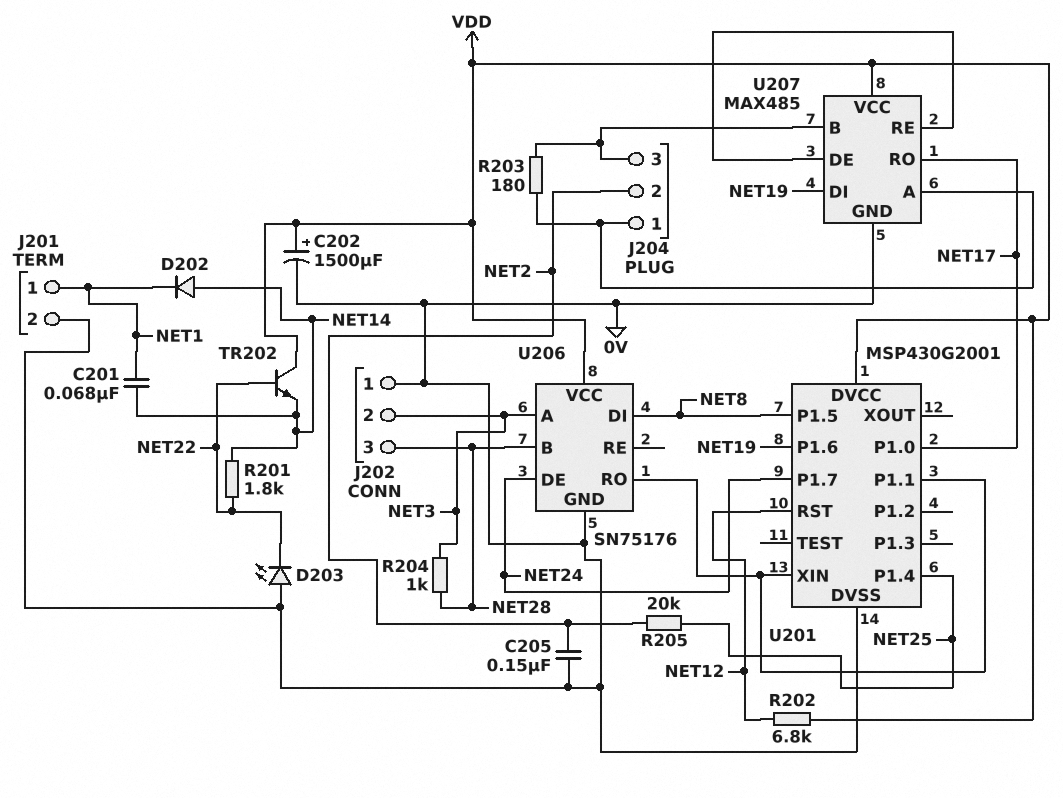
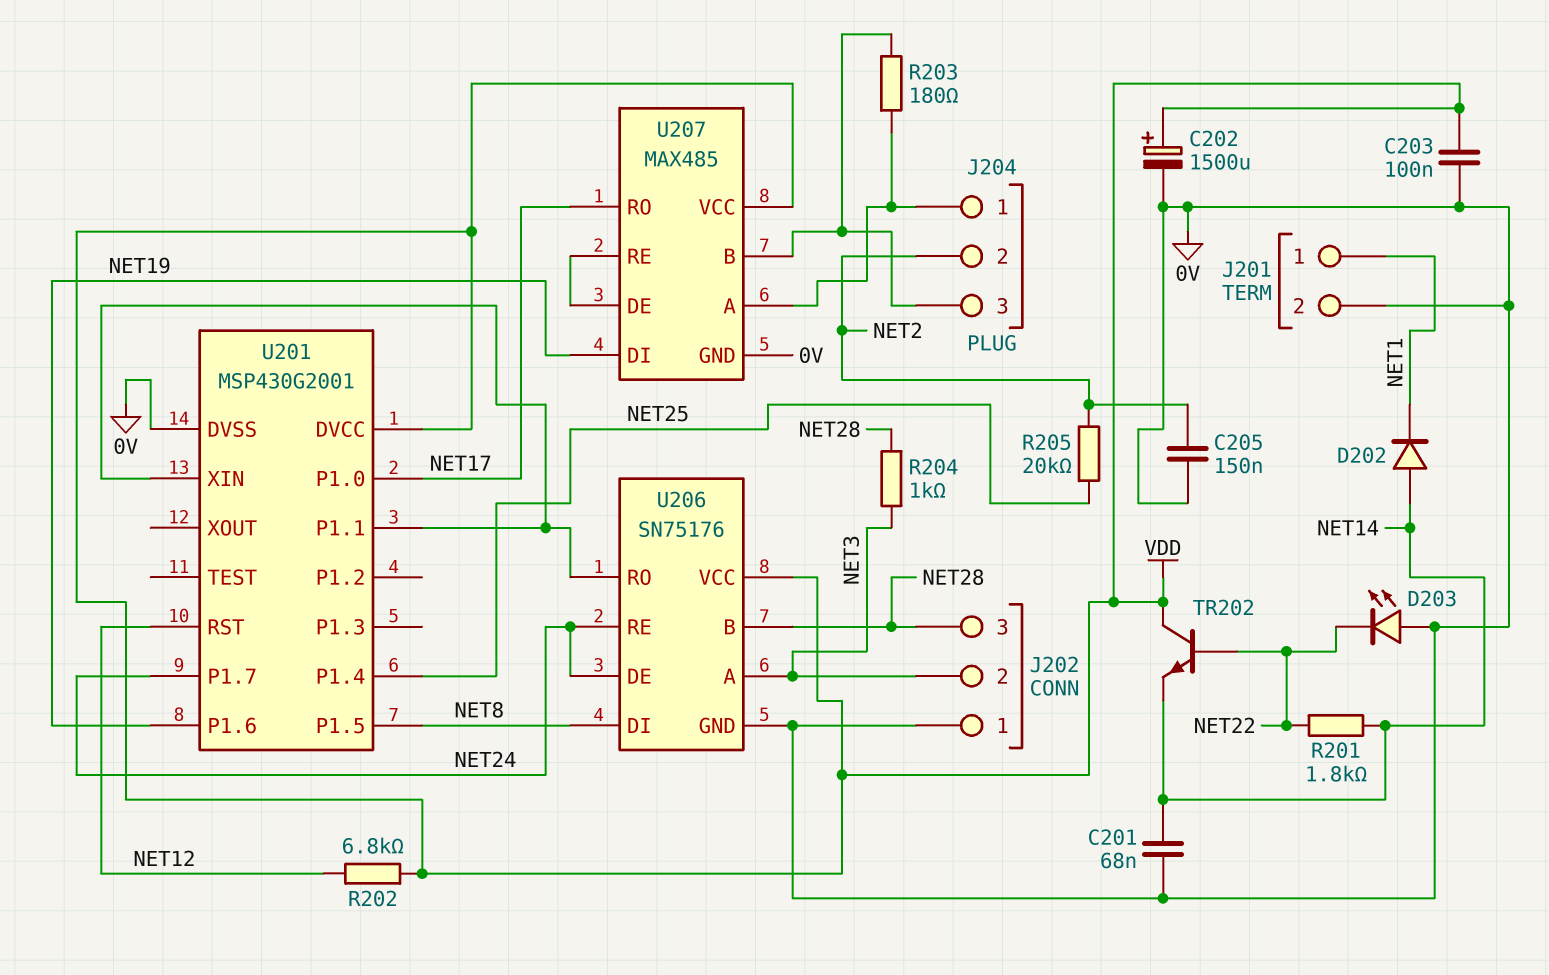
C201: 68nF (NET1, NET14) -> 68nF (0V, NET14)
C203: none -> 100nF (0V, VDD)
U206 pin RE: none -> NET24

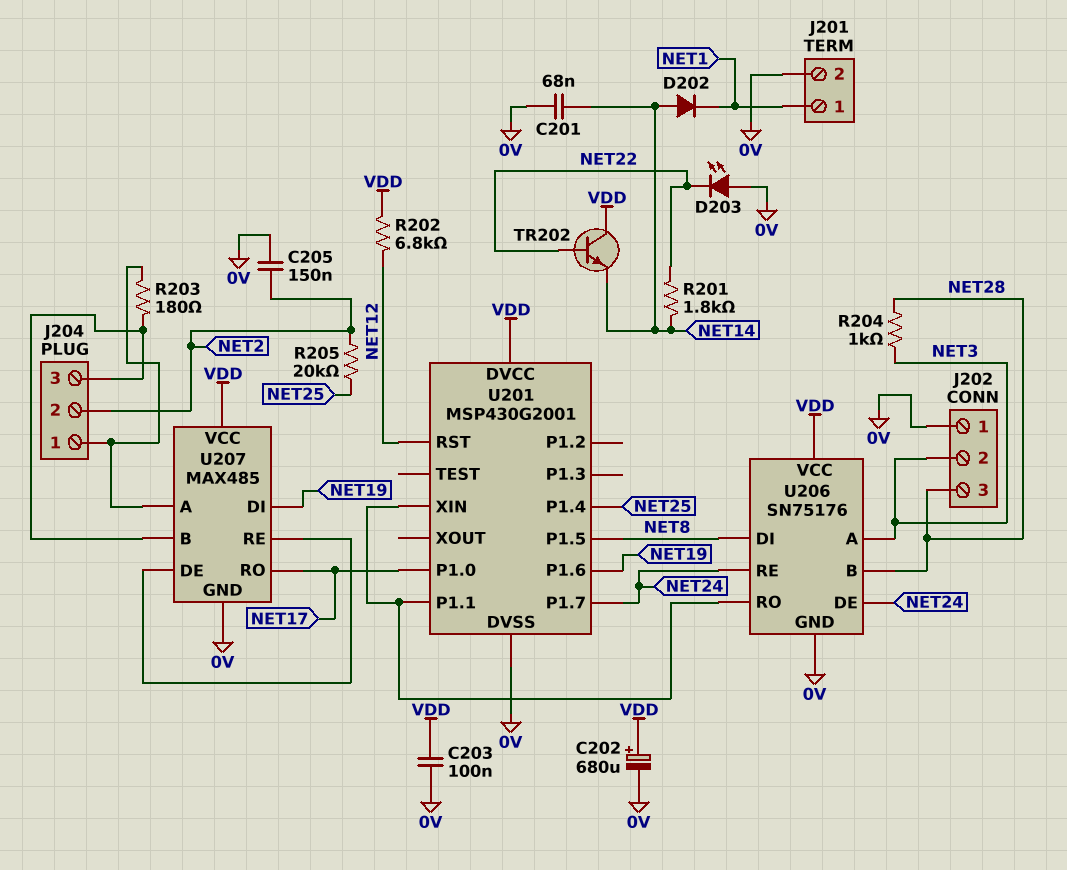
C202: 1500uF (plus VDD, minus 0V) -> 680uF (plus VDD, minus 0V)

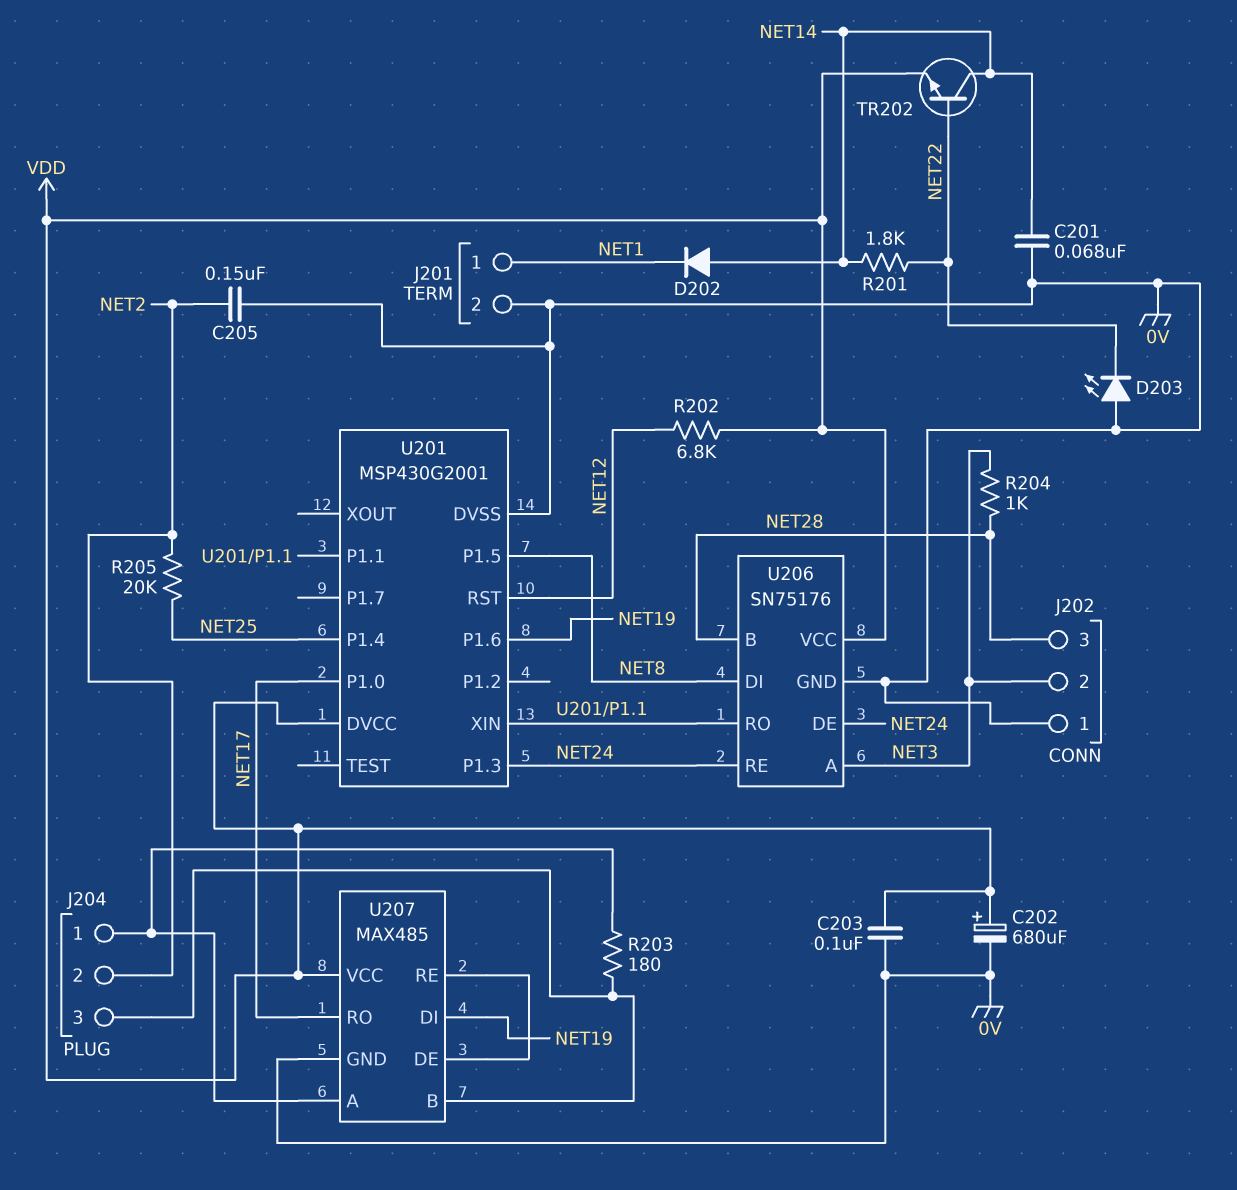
TR202: NPN (B NET22, C VDD, E NET14) -> NPN (B NET22, C NET14, E VDD)
U201 pin P1.3: none -> NET24
U201 pin P1.7: NET24 -> none

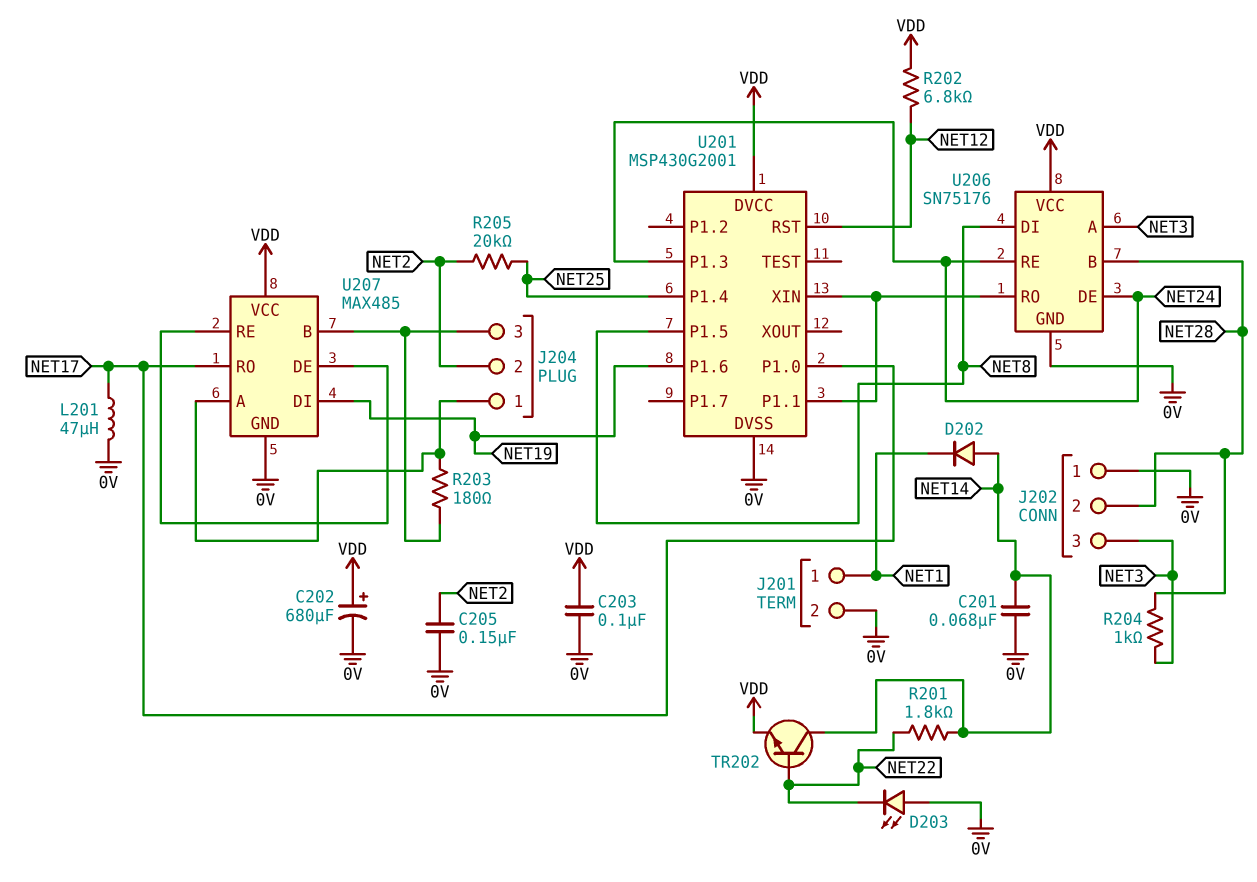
J202 pin 2: NET3 -> NET28
J202 pin 3: NET28 -> NET3
L201: none -> 47uH (0V, NET17)

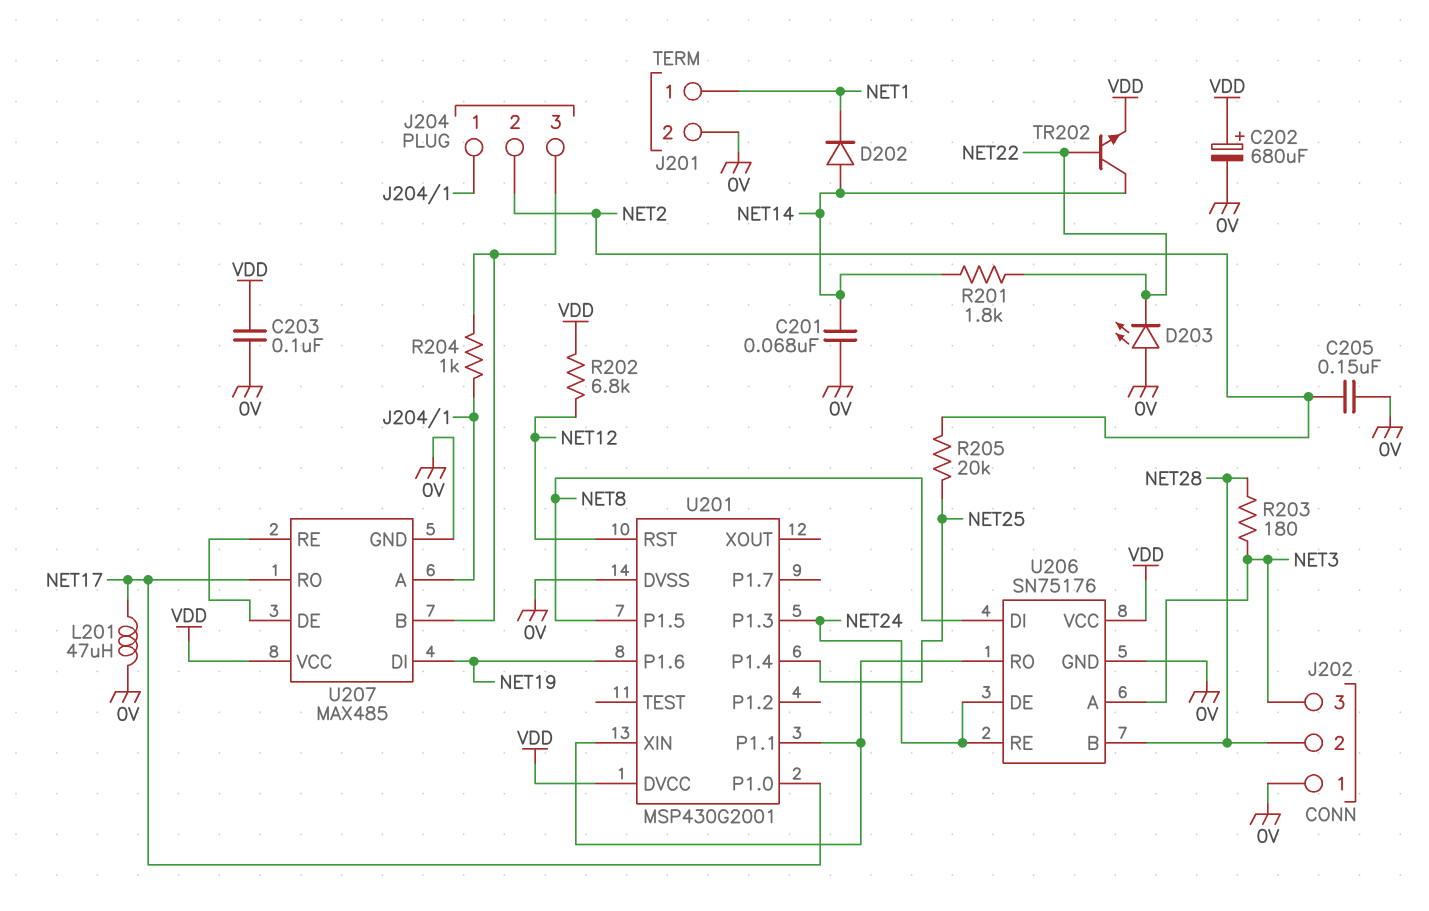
R203: 180 (J204/1, J204/3) -> 180 (NET3, NET28)
R204: 1k (NET3, NET28) -> 1k (J204/1, J204/3)

